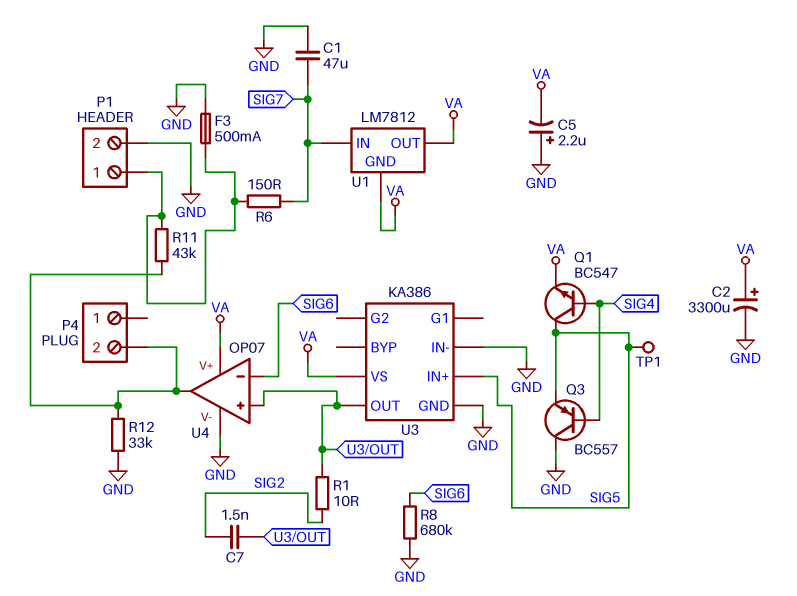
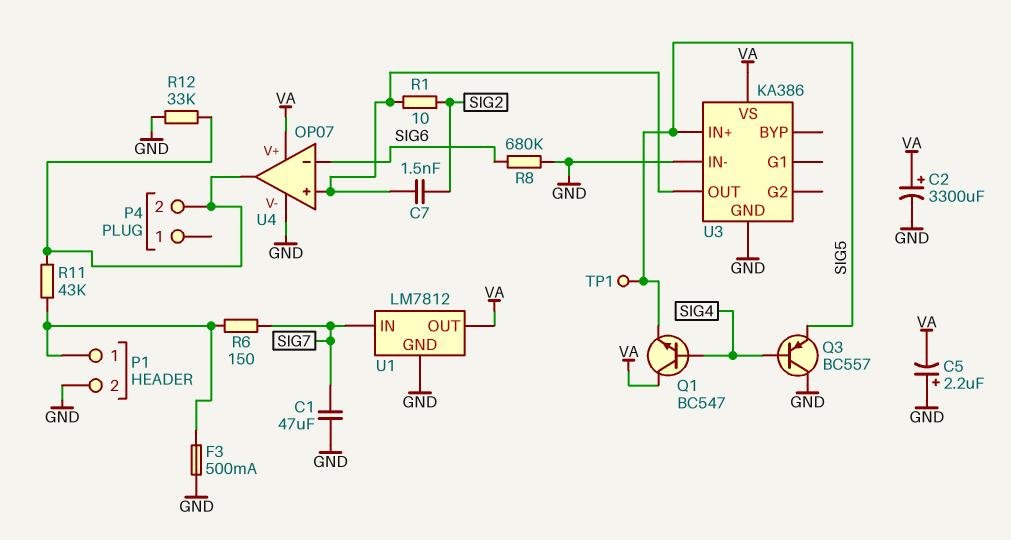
Q1: NPN BC547 (B SIG4, C SIG5, E VA) -> NPN BC547 (B SIG4, C VA, E SIG5)
U1 pin GND: VA -> GND

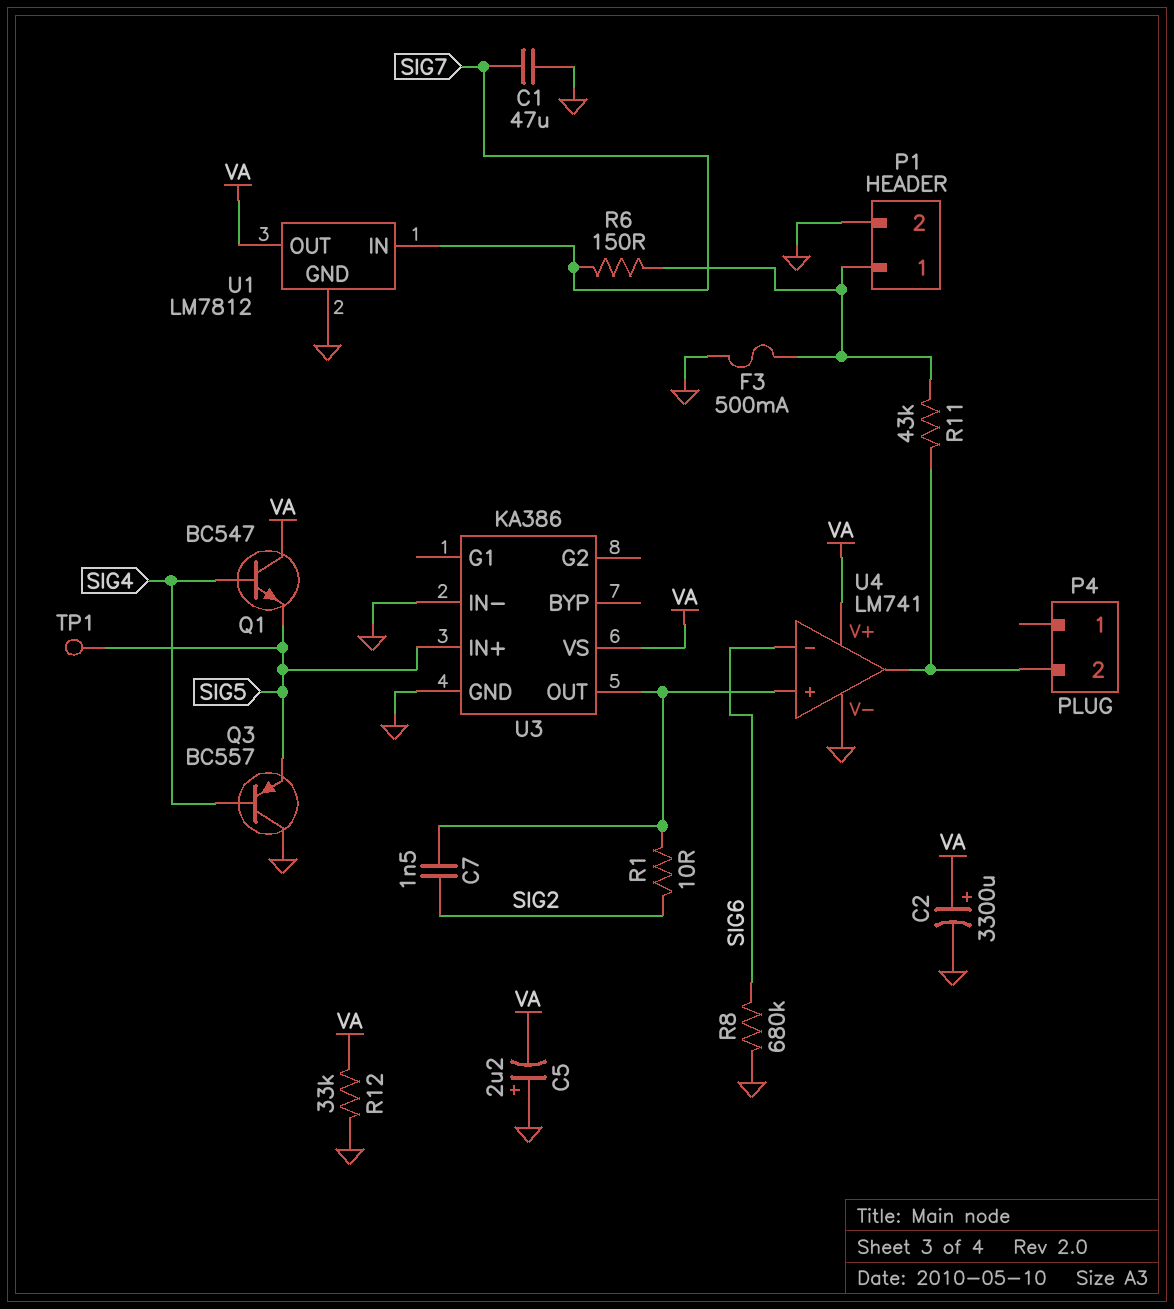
R12: 33k (GND, P4/2) -> 33k (GND, VA)
U4: OP07 -> LM741

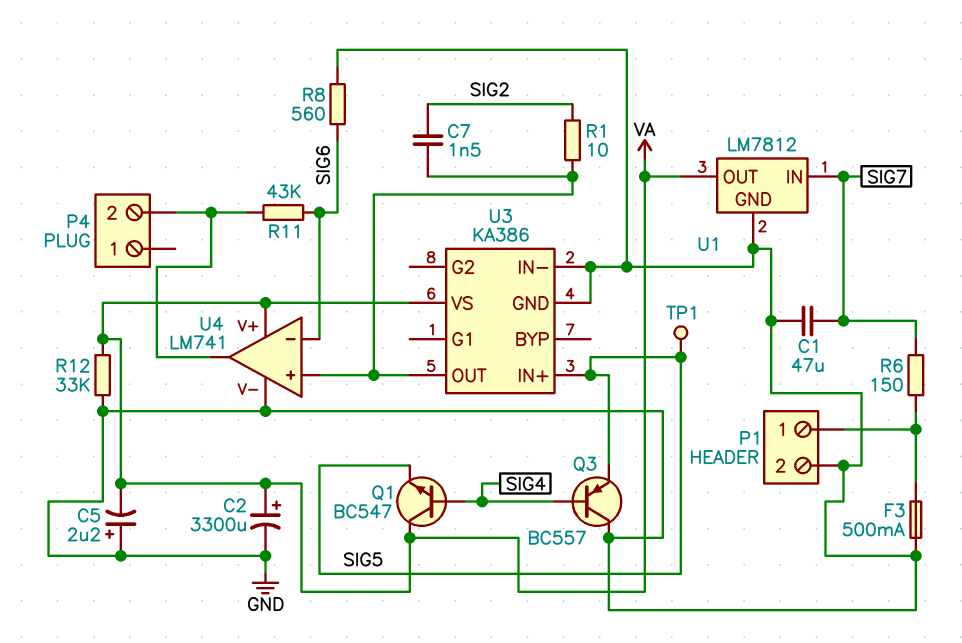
R8: 680k (GND, SIG6) -> 560 (GND, SIG6)
R11: 43k (P1/1, P4/2) -> 43k (P4/2, SIG6)

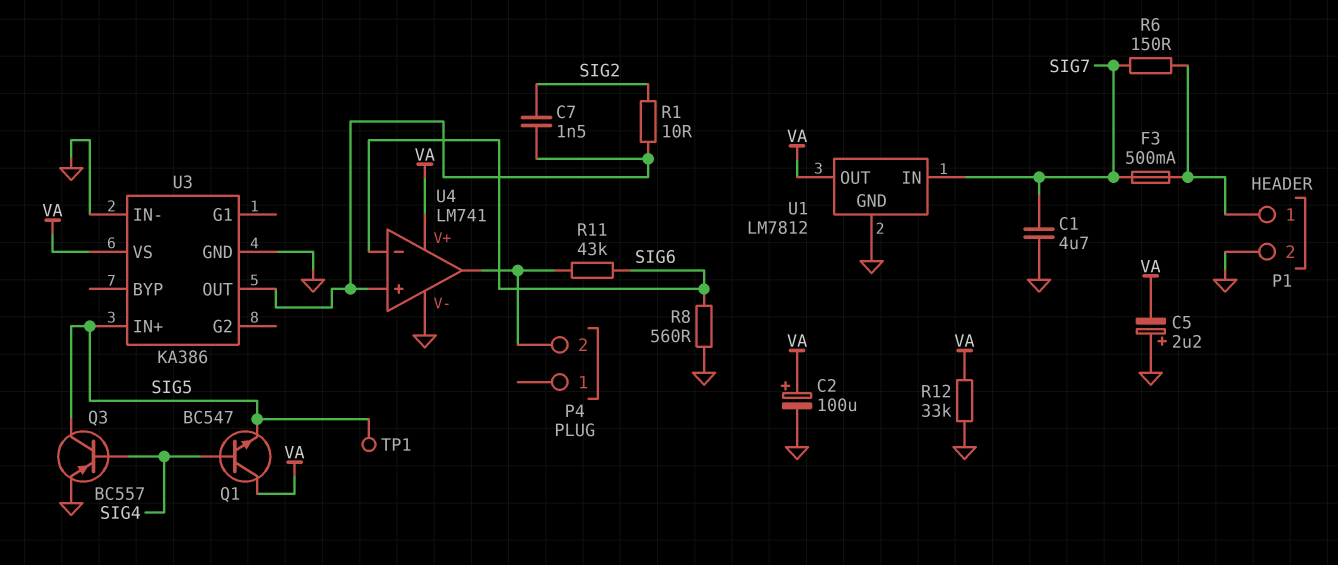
C1: 47uF (GND, SIG7) -> 4.7uF (GND, SIG7)
C2: 3300uF (plus VA, minus GND) -> 100uF (plus VA, minus GND)
F3: 500mA (GND, P1/1) -> 500mA (P1/1, SIG7)
Q3: PNP BC557 (B SIG4, C GND, E SIG5) -> PNP BC557 (B SIG4, C SIG5, E GND)

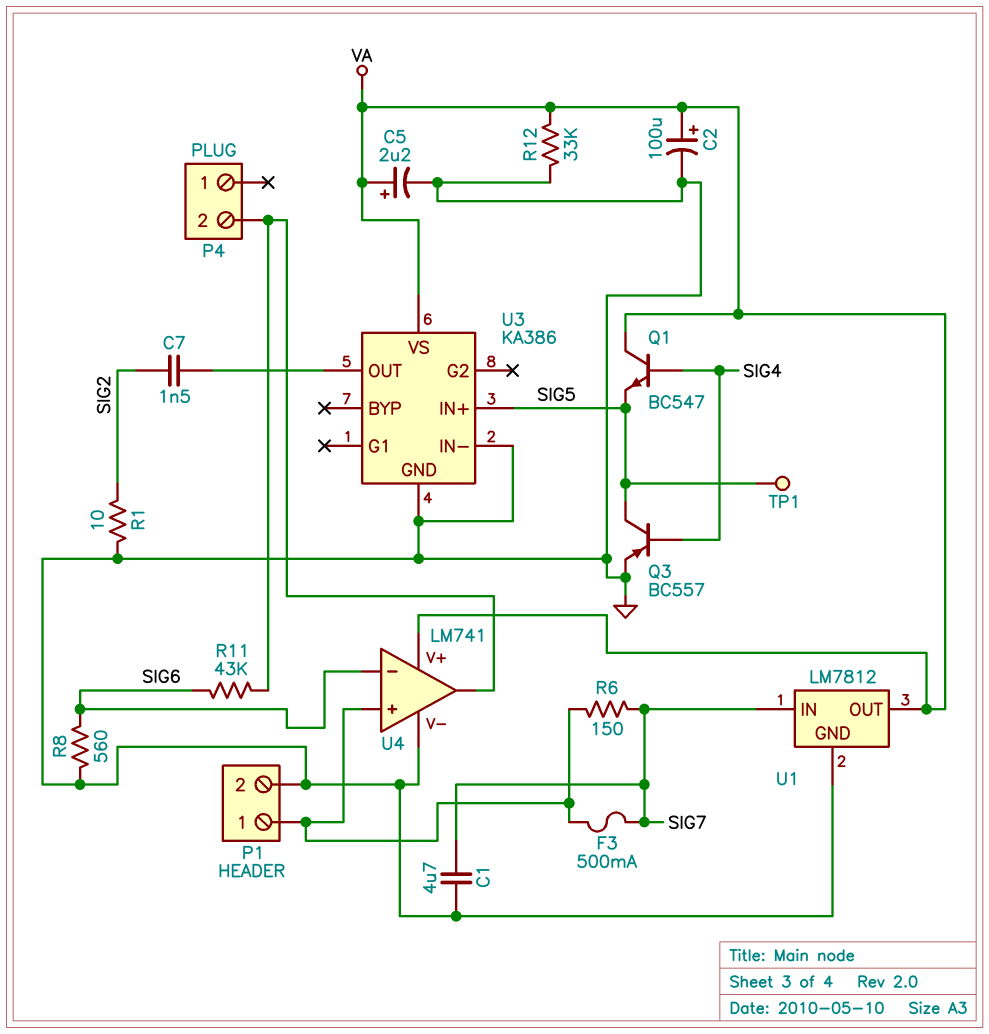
C5: 2.2uF (plus GND, minus VA) -> 2.2uF (plus VA, minus GND)
R1: 10 (SIG2, U3/OUT) -> 10 (GND, SIG2)
U4 pin in+: U3/OUT -> P1/1

